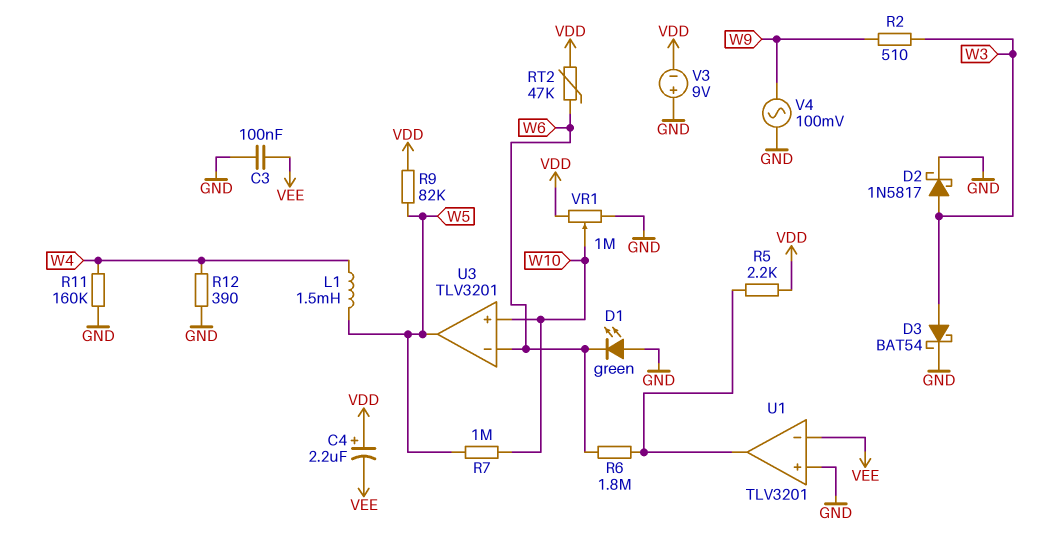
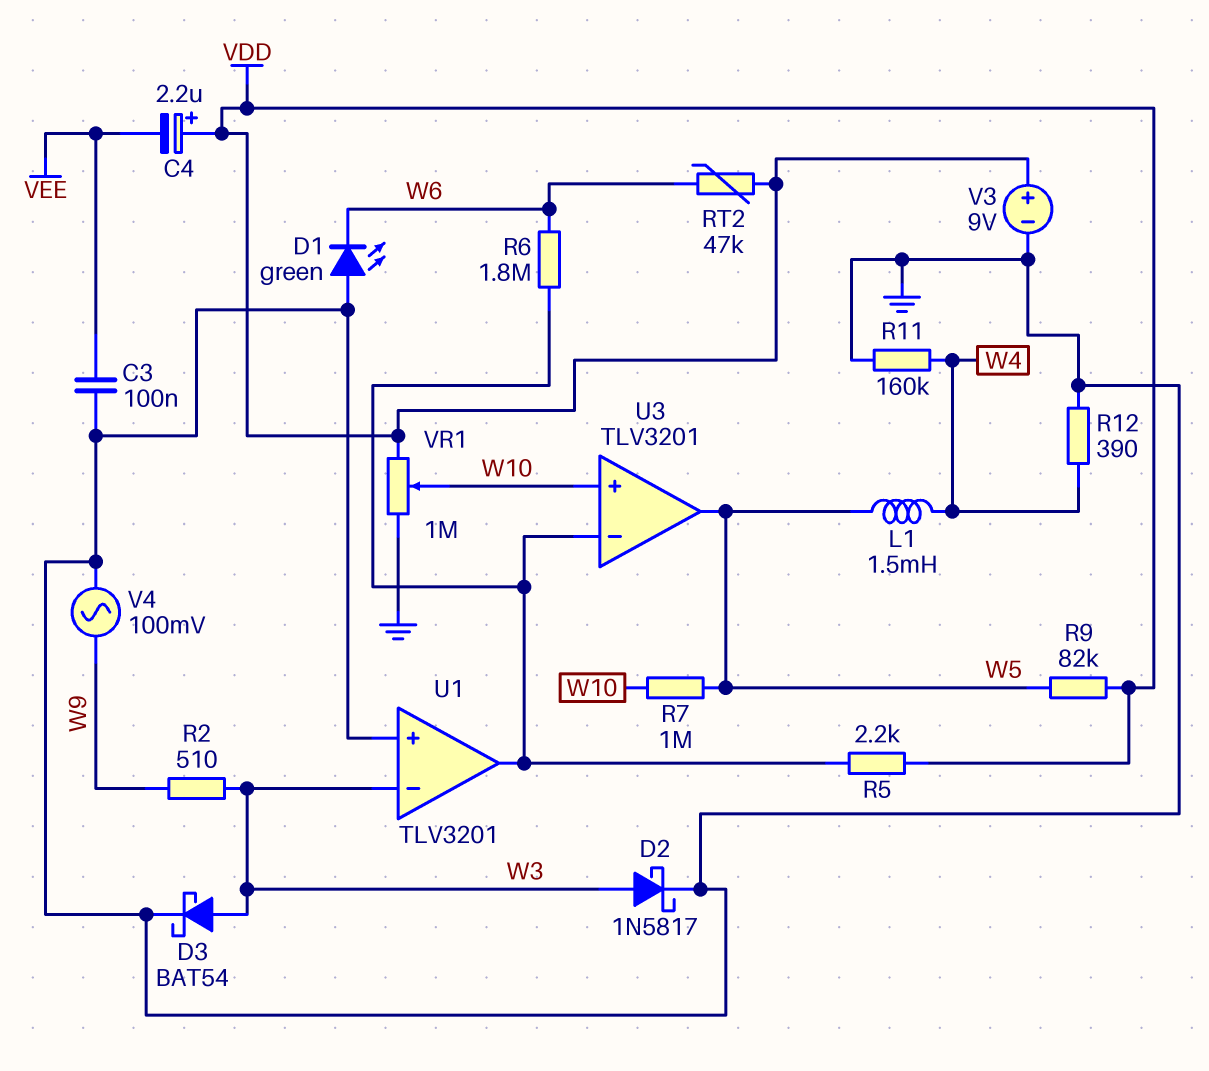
U1 pin in-: VEE -> W3
U3 pin in-: W6 -> U1/out
V3: 9V (plus GND, minus VDD) -> 9V (plus VDD, minus GND)

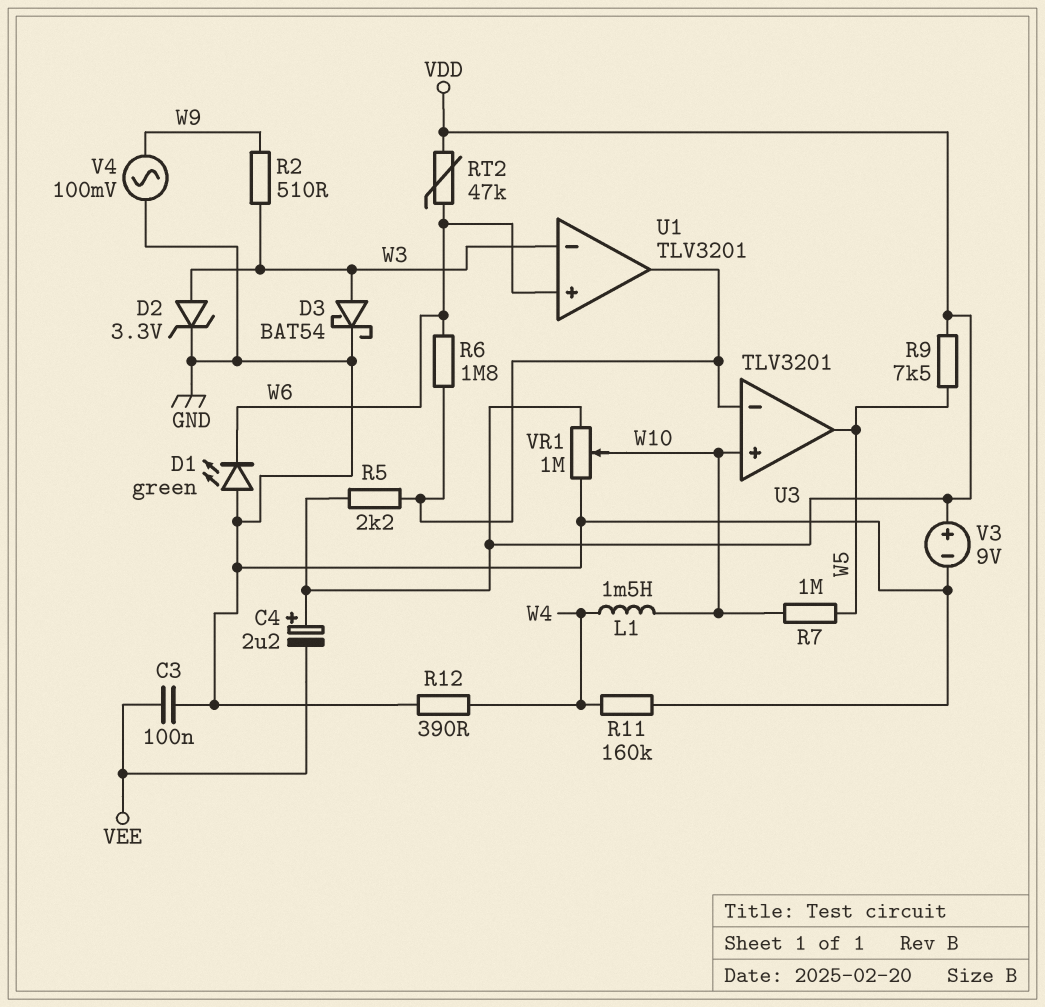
D2: schottky 1N5817 (A W3, K GND) -> zener 3.3V (A W3, K GND)
L1: 1.5mH (W4, W5) -> 1.5mH (W4, W10)
R9: 82k (VDD, W5) -> 7.5k (VDD, W5)
U1 pin in+: GND -> W6

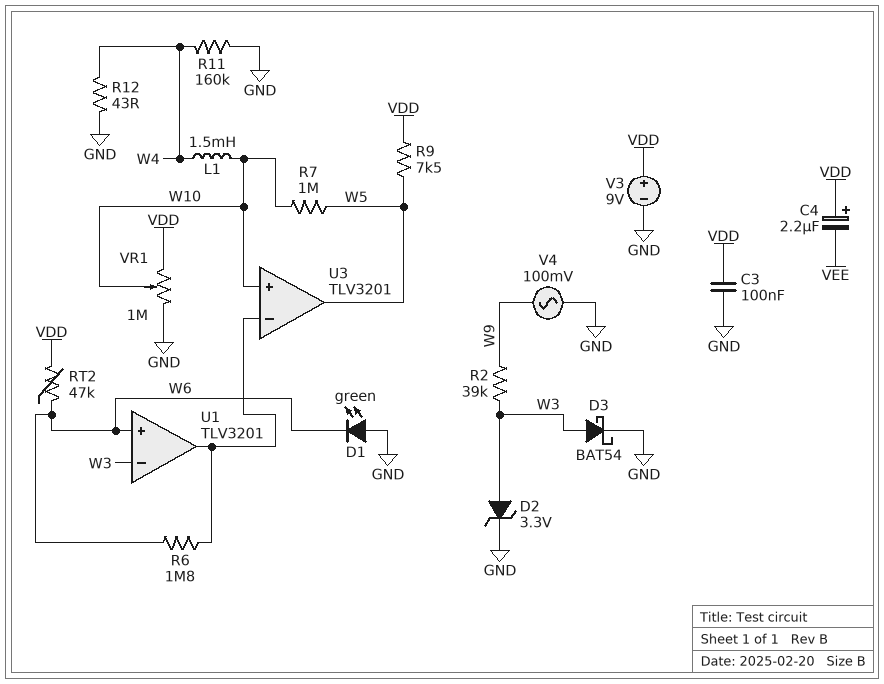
C3: 100nF (GND, VEE) -> 100nF (GND, VDD)
R2: 510 (W3, W9) -> 39k (W3, W9)
R5: 2.2k (U1/out, VDD) -> none
R12: 390 (GND, W4) -> 43 (GND, W4)

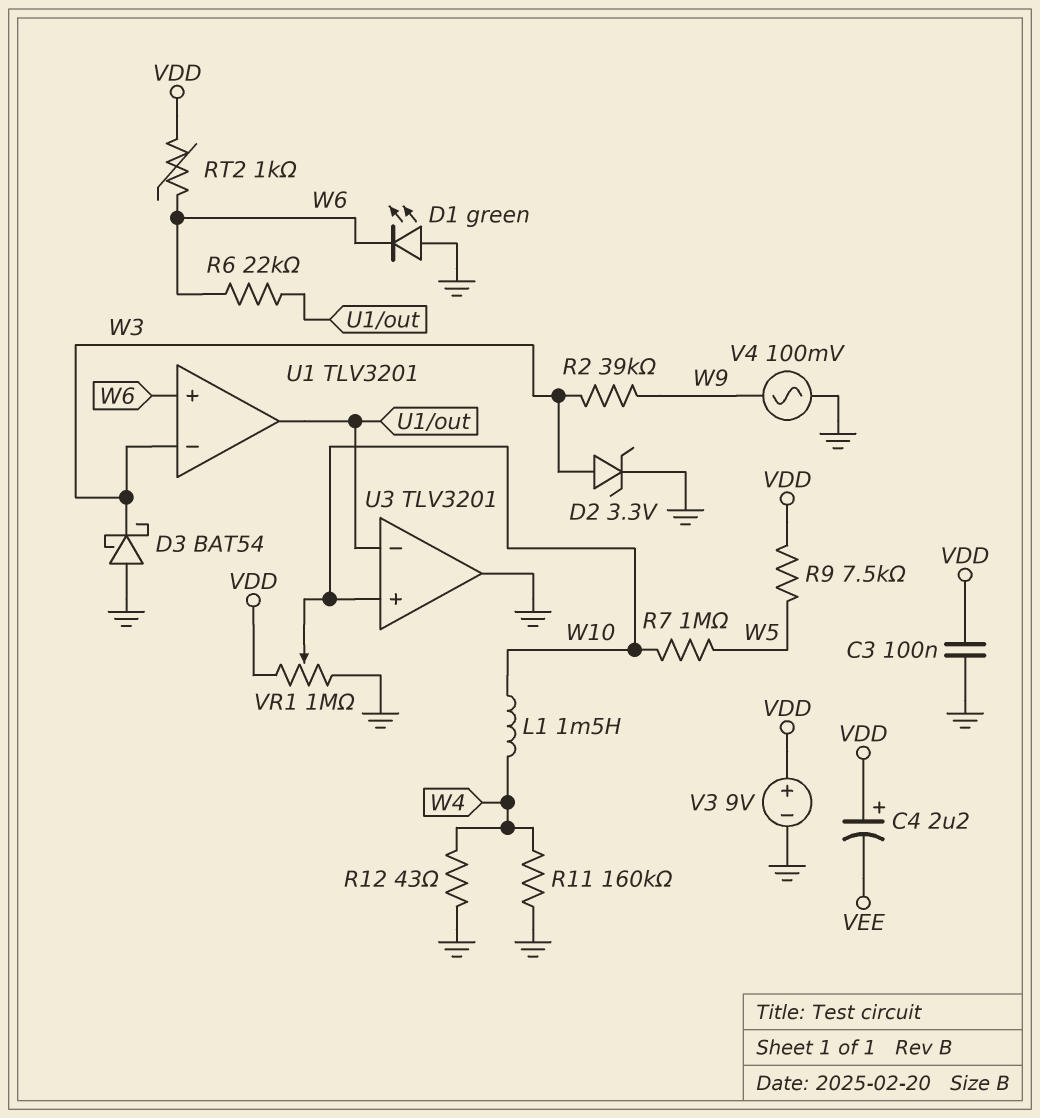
D3: schottky BAT54 (A W3, K GND) -> schottky BAT54 (A GND, K W3)
R6: 1.8M (U1/out, W6) -> 22k (U1/out, W6)
RT2: 47k (VDD, W6) -> 1k (VDD, W6)
U3 pin out: W5 -> GND

